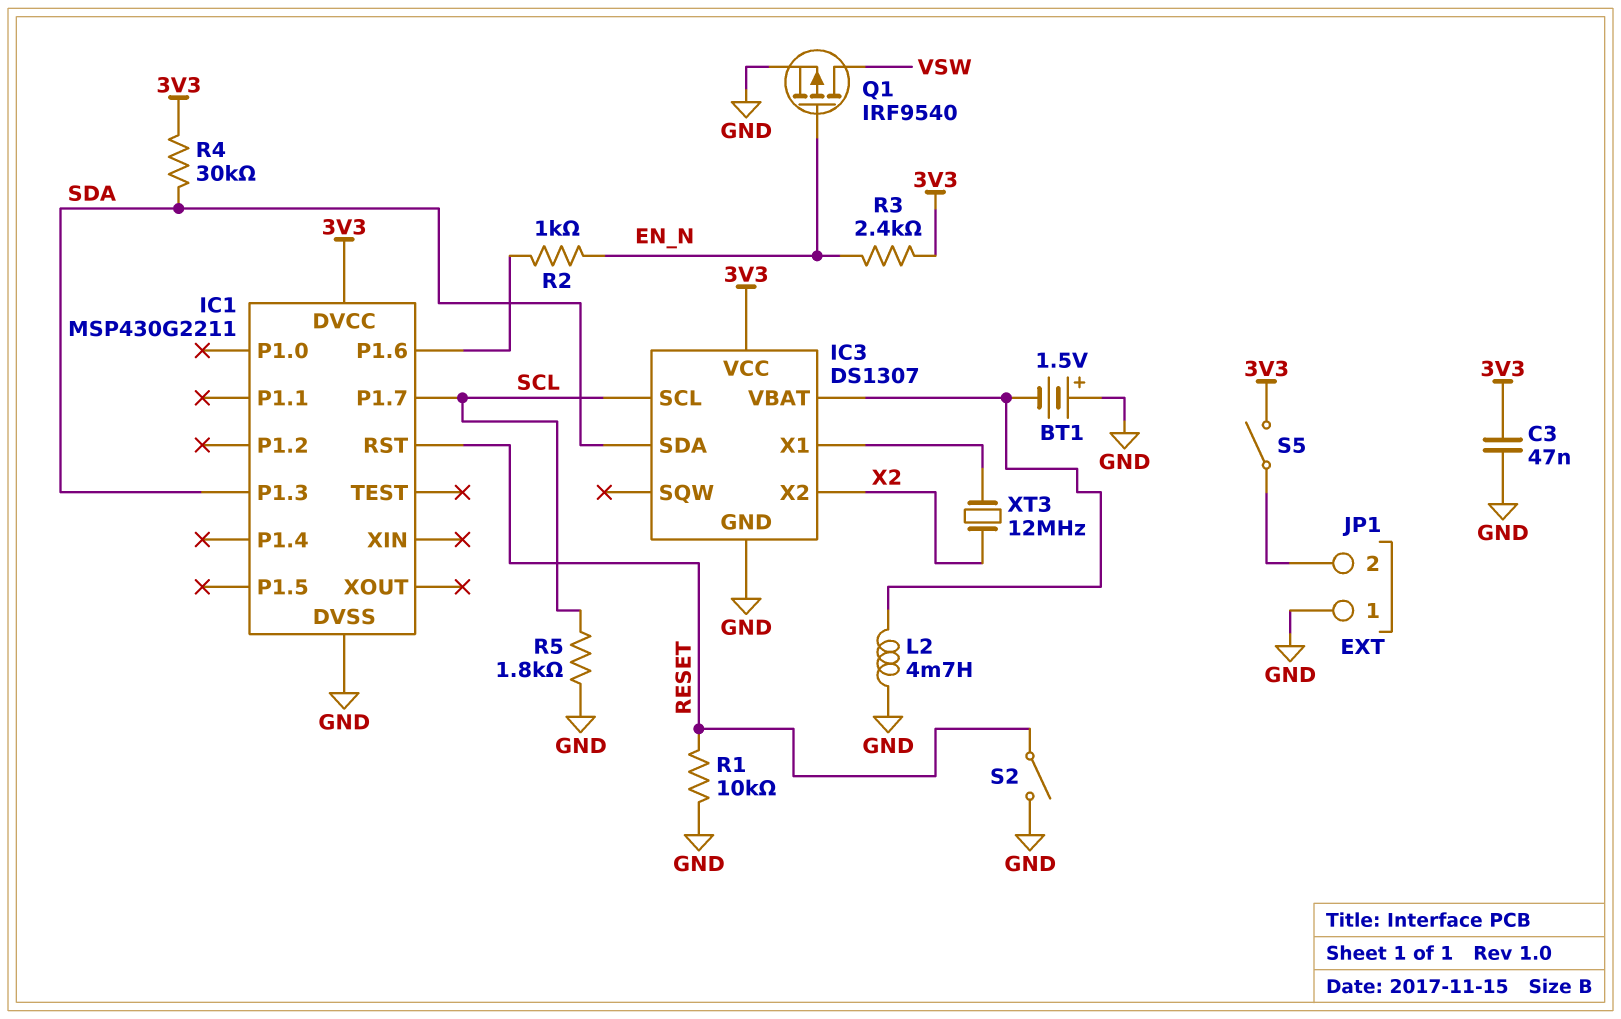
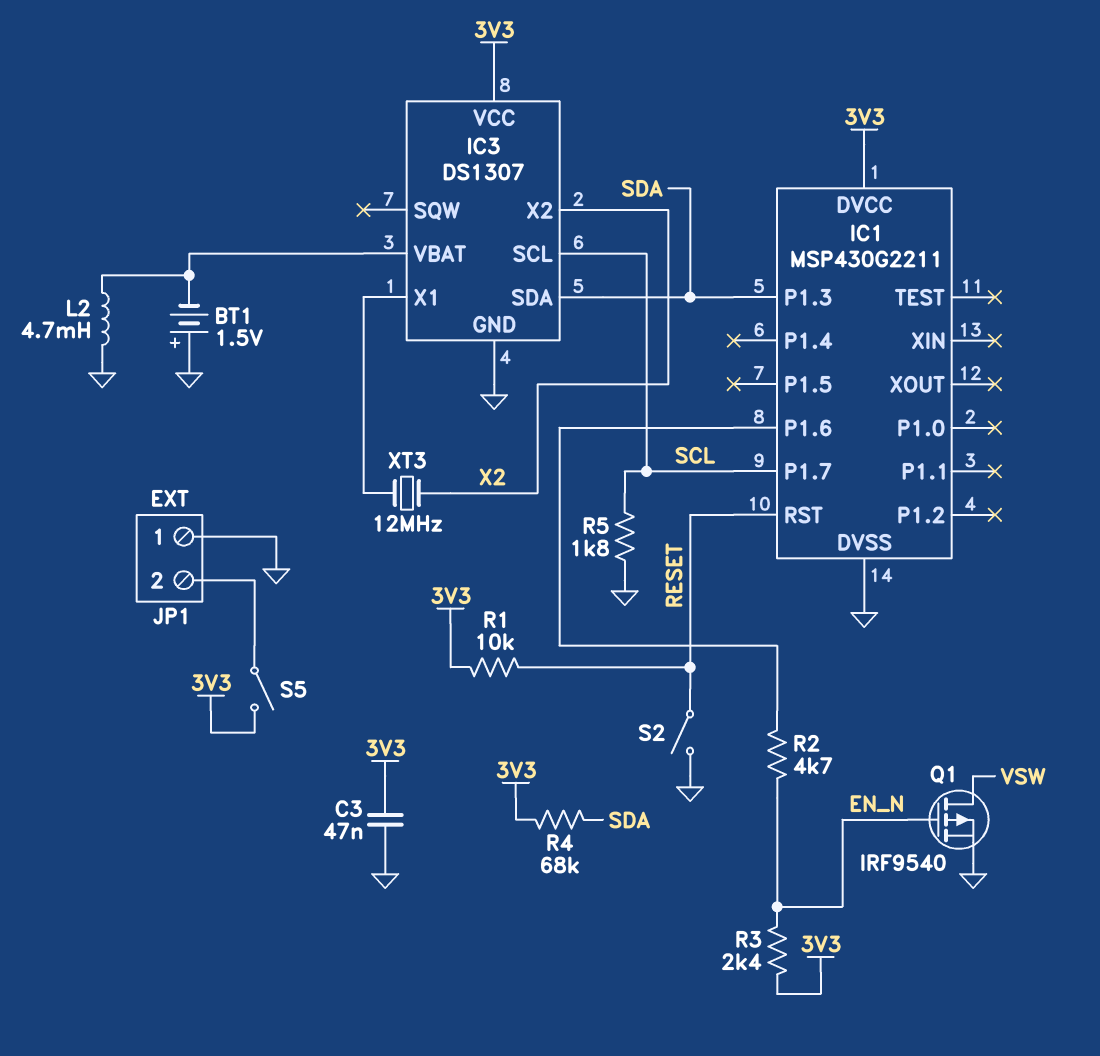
R1: 10k (GND, RESET) -> 10k (3V3, RESET)
R2: 1k (EN_N, IC1/P1.6) -> 4.7k (EN_N, IC1/P1.6)
R4: 30k (3V3, SDA) -> 68k (3V3, SDA)

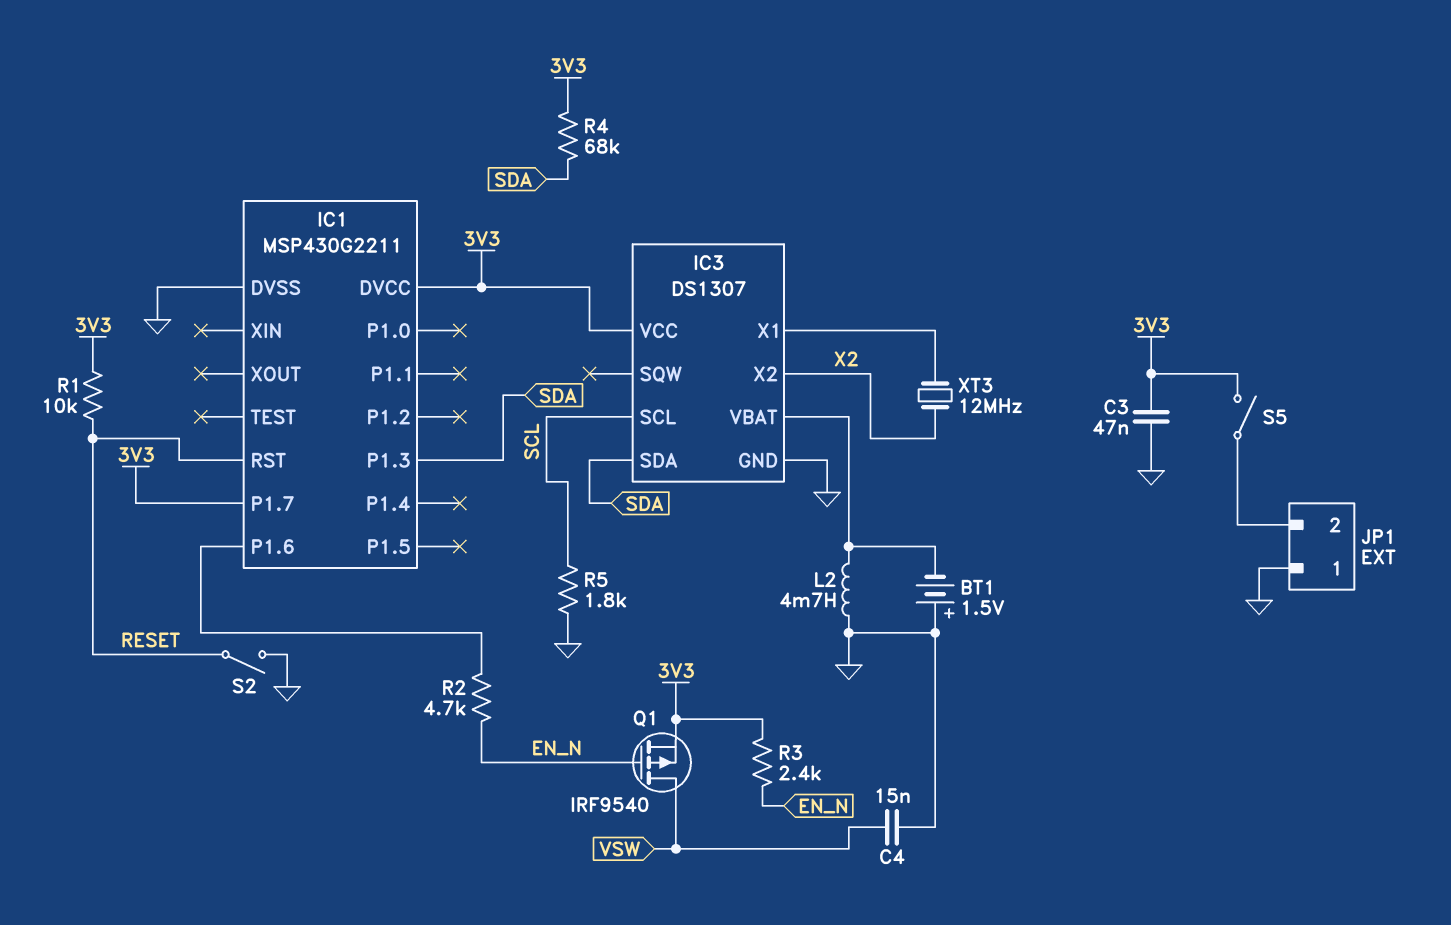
C4: none -> 15nF (GND, VSW)
IC1 pin P1.7: SCL -> 3V3
Q1: PMOS IRF9540 (G EN_N, D VSW, S GND) -> PMOS IRF9540 (G EN_N, D VSW, S 3V3)

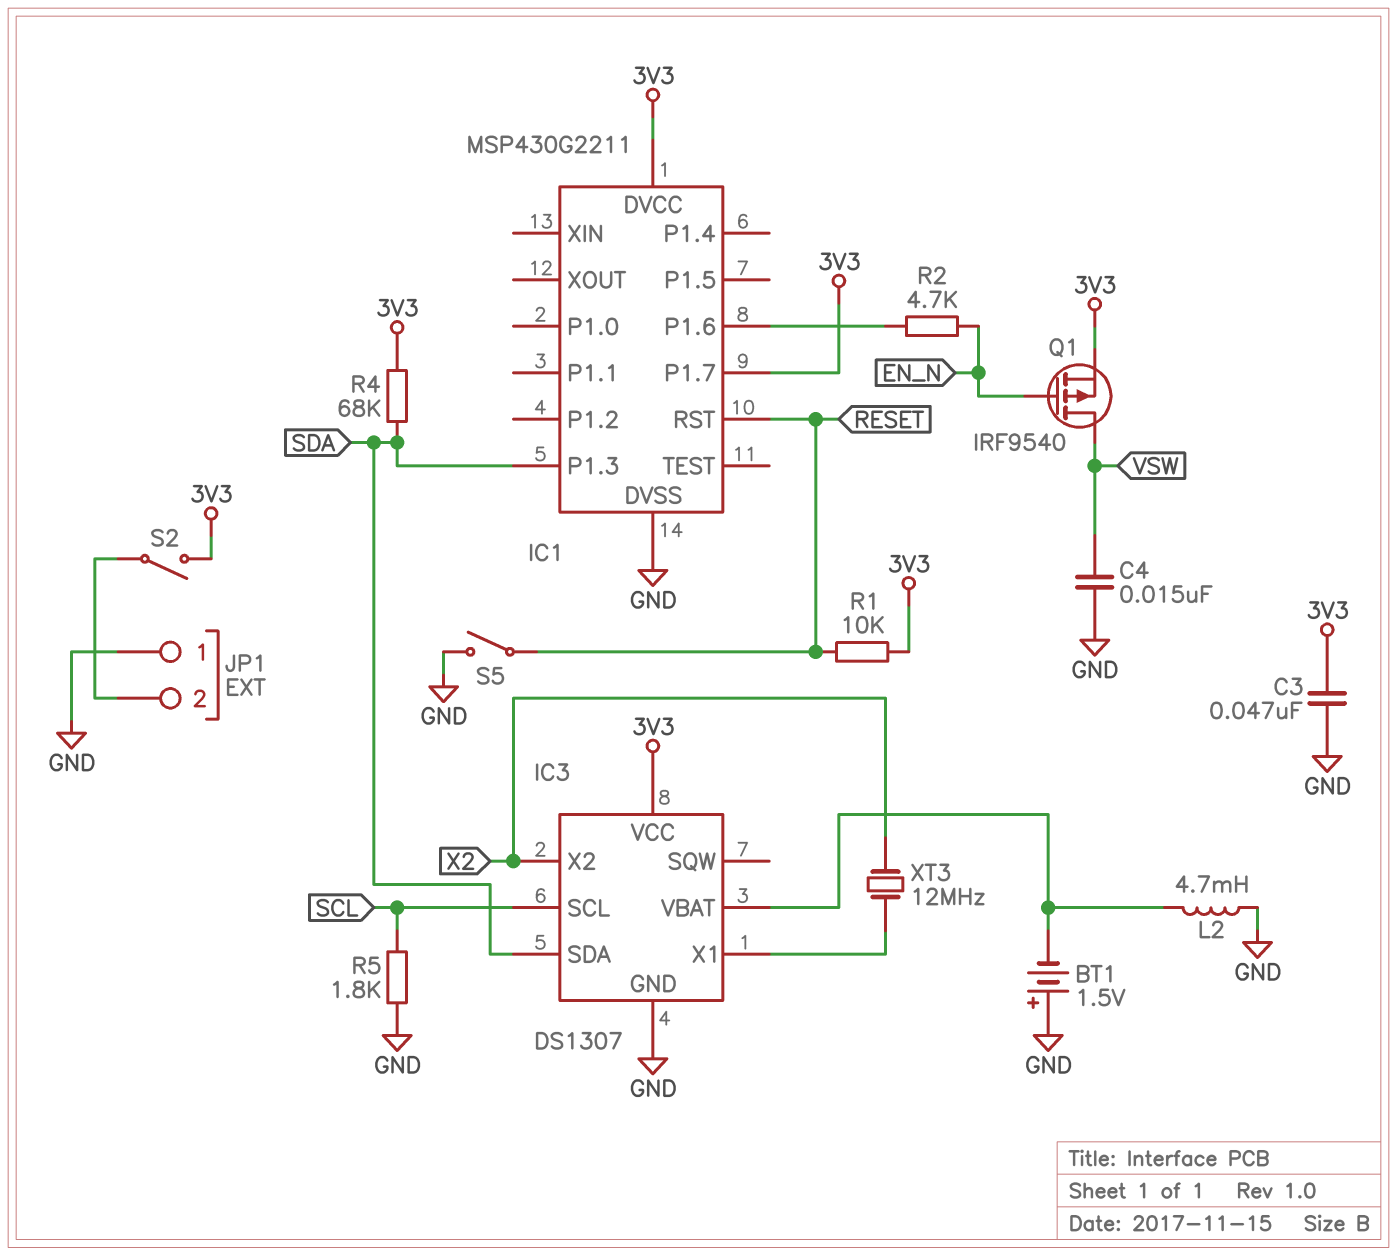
R3: 2.4k (3V3, EN_N) -> none
S2: switch (GND, RESET) -> switch (3V3, JP1/2)
S5: switch (3V3, JP1/2) -> switch (GND, RESET)

